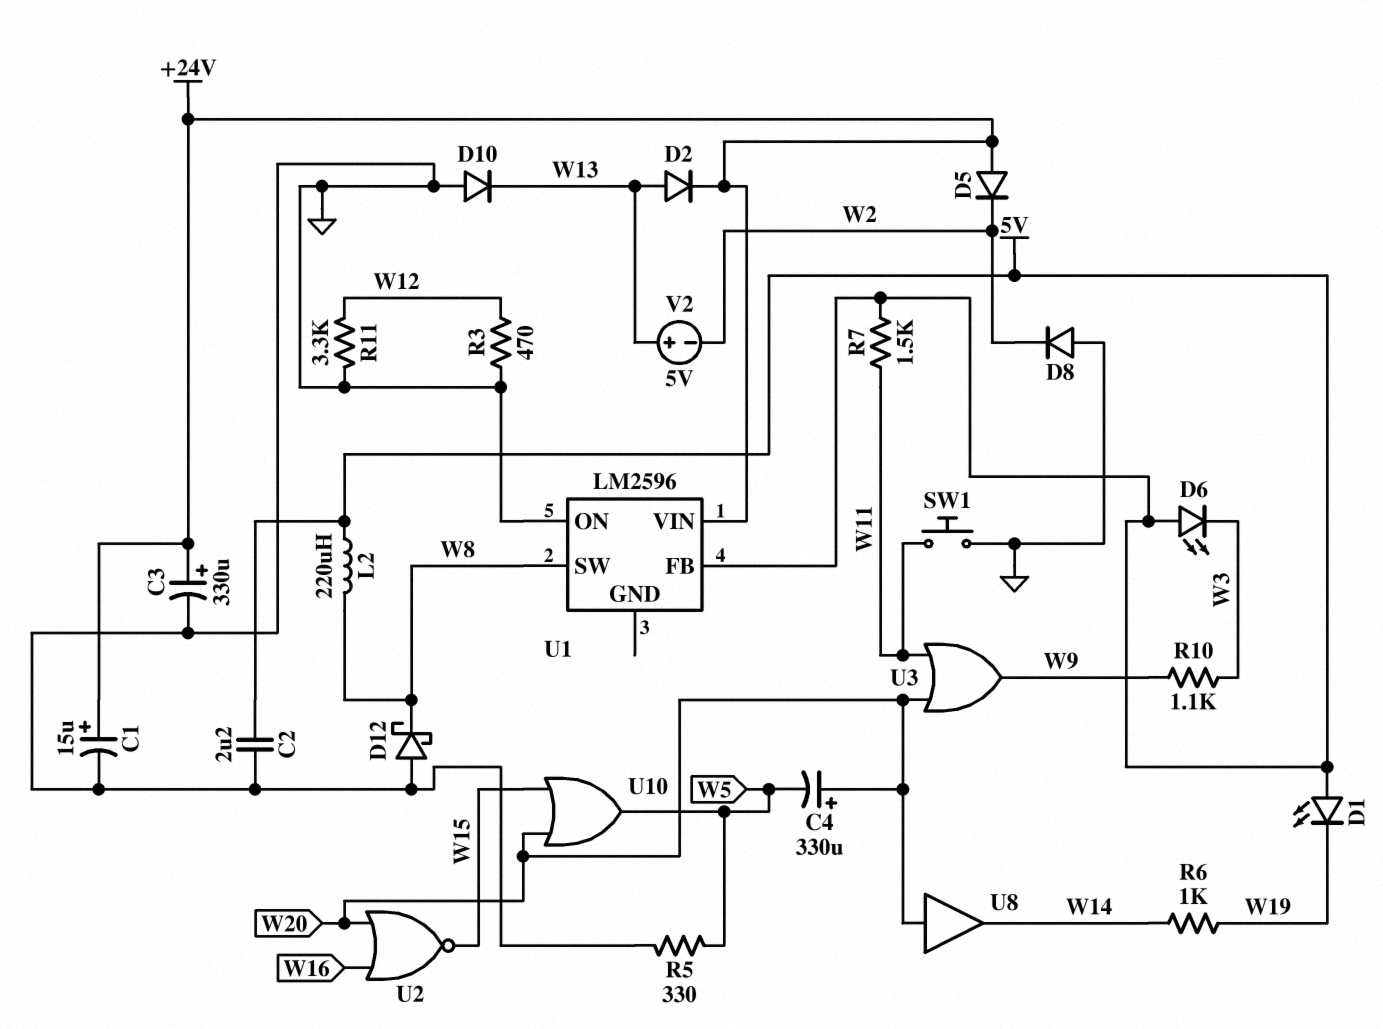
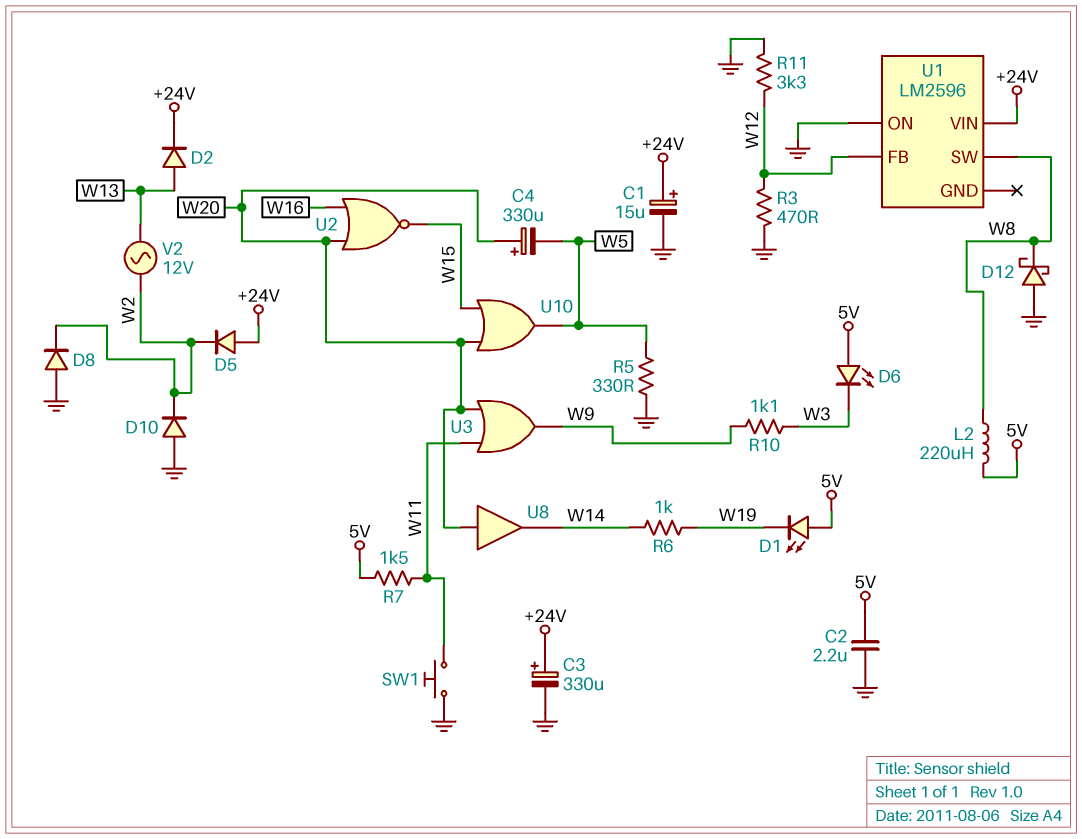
D10: diode (A GND, K W13) -> diode (A GND, K W2)
U1 pin FB: 5V -> W12
V2: 5V (plus W13, minus W2) -> AC 12V (W2, W13)

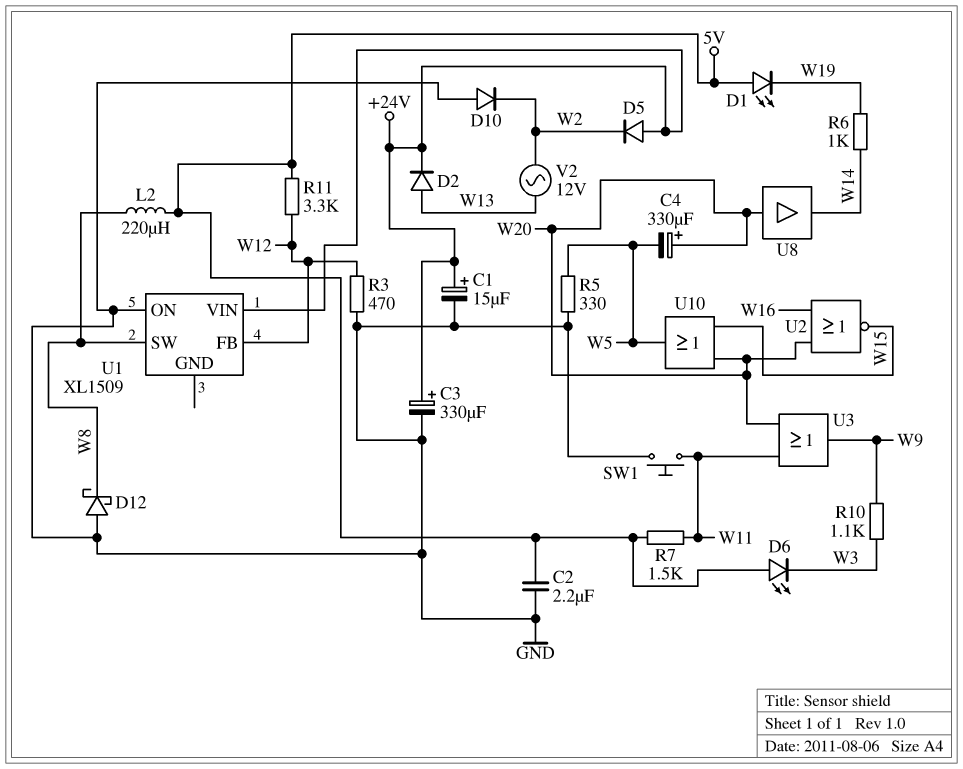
D8: diode (A GND, K W2) -> none
R11: 3.3k (GND, W12) -> 3.3k (5V, W12)
U1: LM2596 -> XL1509

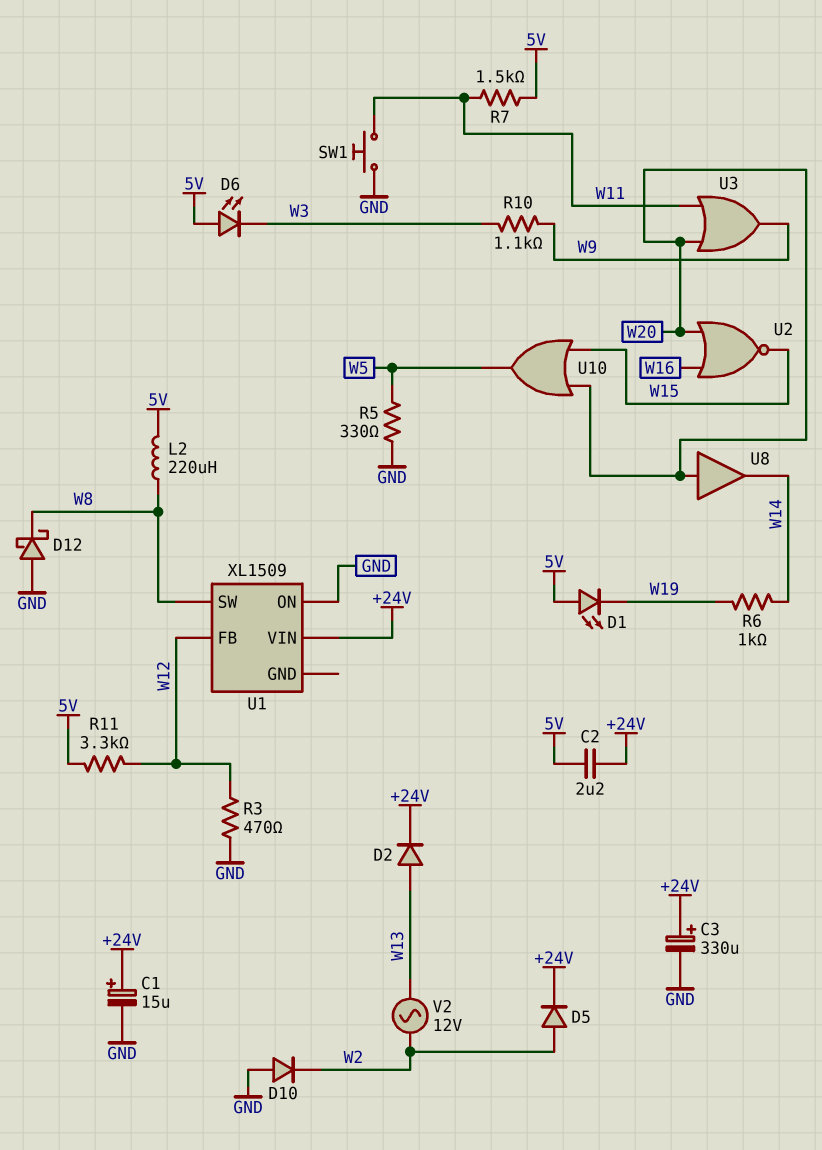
C2: 2.2uF (5V, GND) -> 2.2uF (+24V, 5V)
C4: 330uF (plus W20, minus W5) -> none
D5: diode (A +24V, K W2) -> diode (A W2, K +24V)

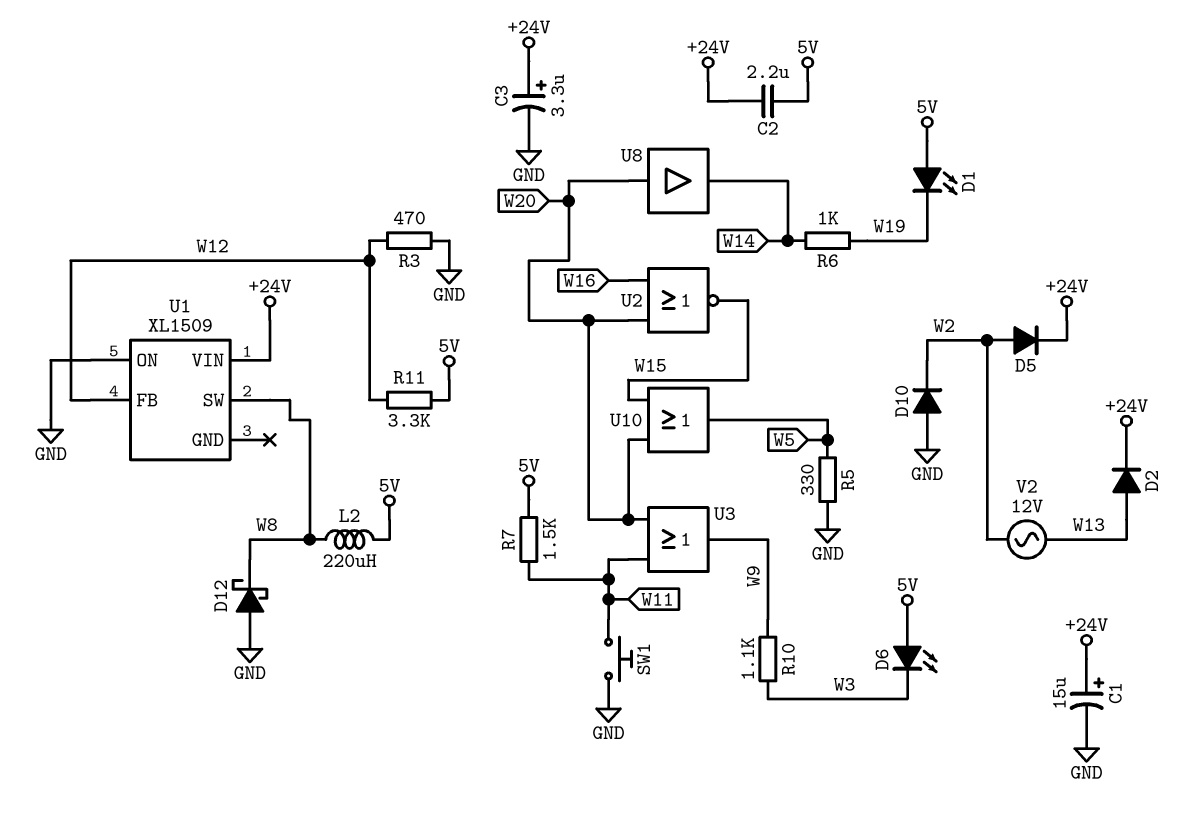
C3: 330uF (plus +24V, minus GND) -> 3.3uF (plus +24V, minus GND)

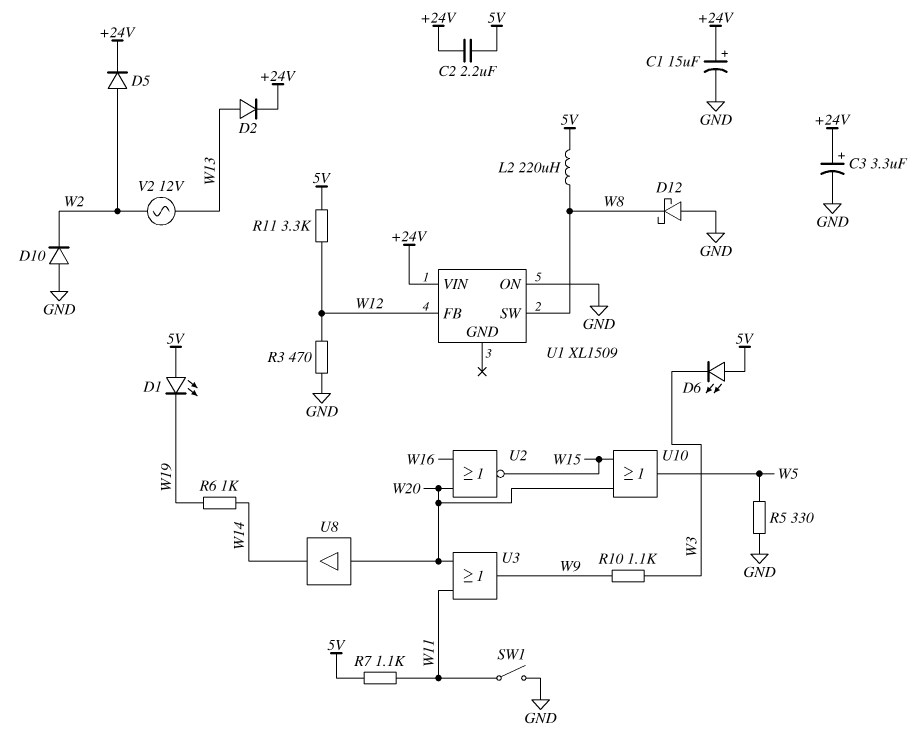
R7: 1.5k (5V, W11) -> 1.1k (5V, W11)
SW1: button (GND, W11) -> switch (GND, W11)

